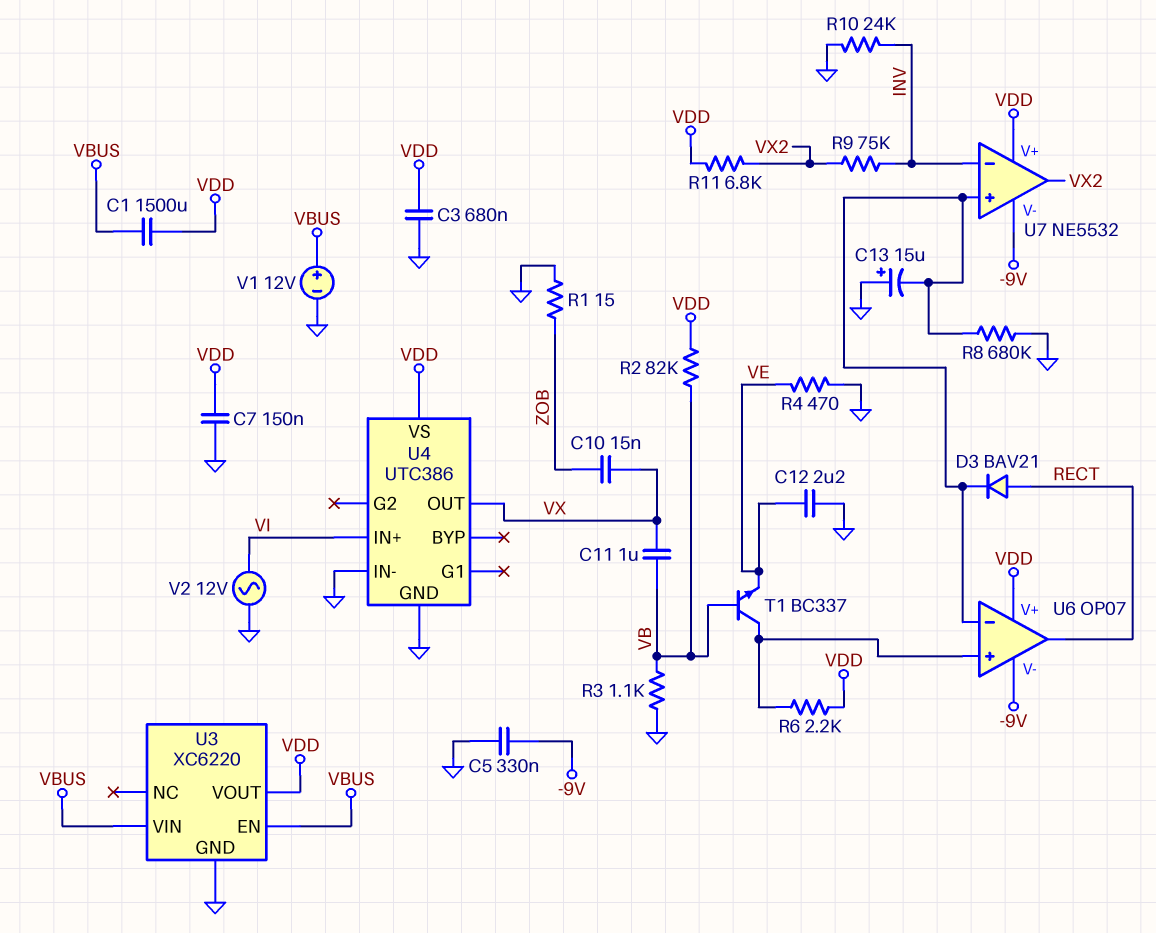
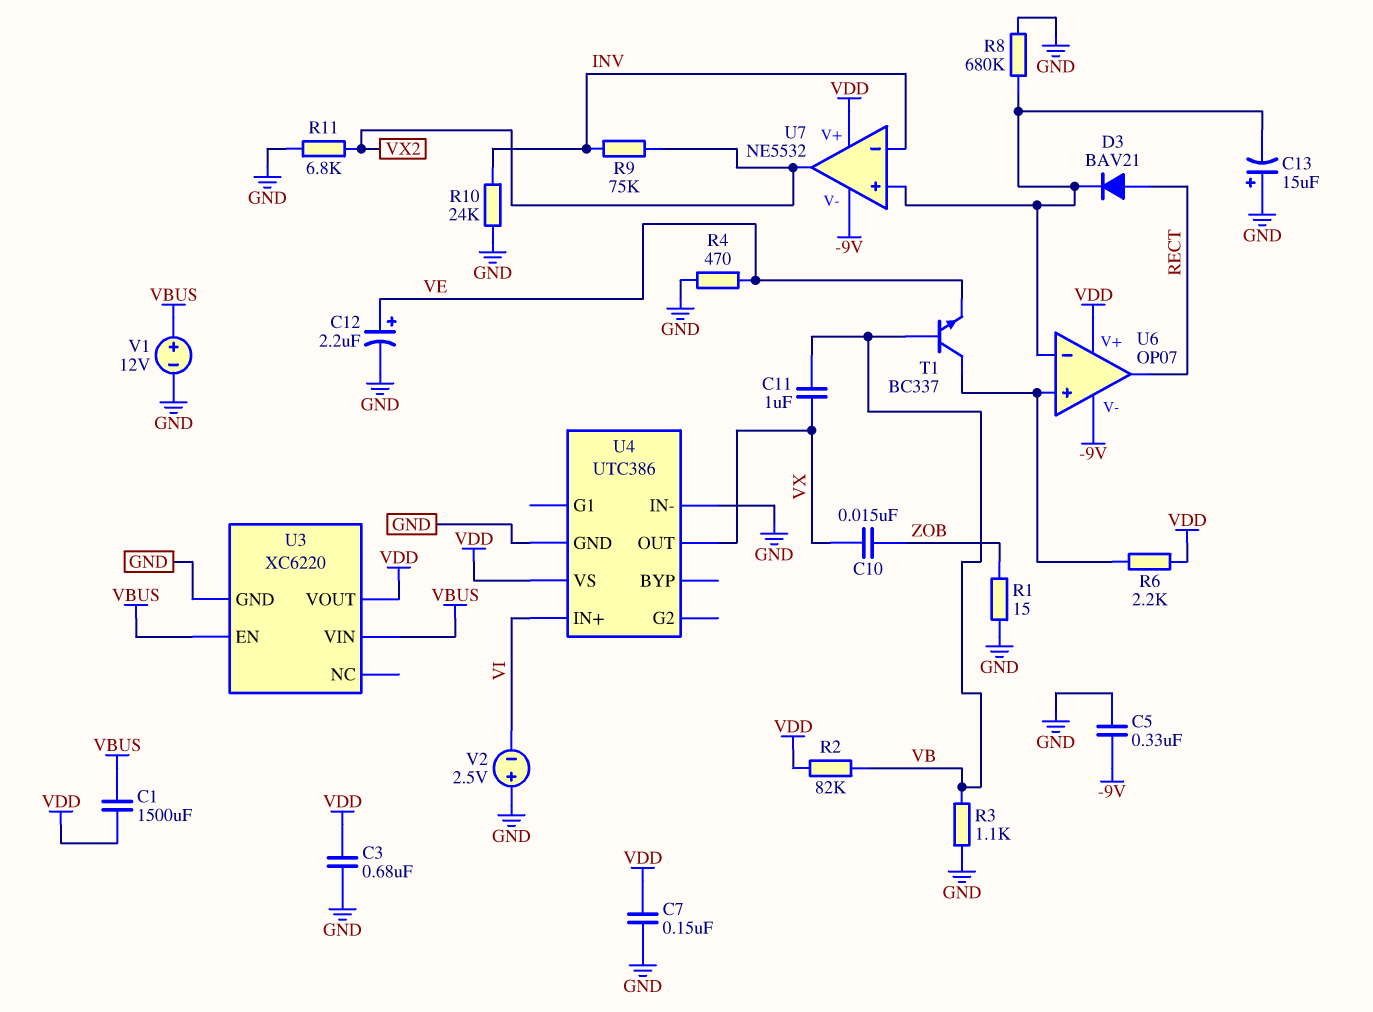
C12: 2.2uF (GND, VE) -> 2.2uF (plus VE, minus GND)
R11: 6.8k (VDD, VX2) -> 6.8k (GND, VX2)
V2: AC 12V (GND, VI) -> 2.5V (plus GND, minus VI)

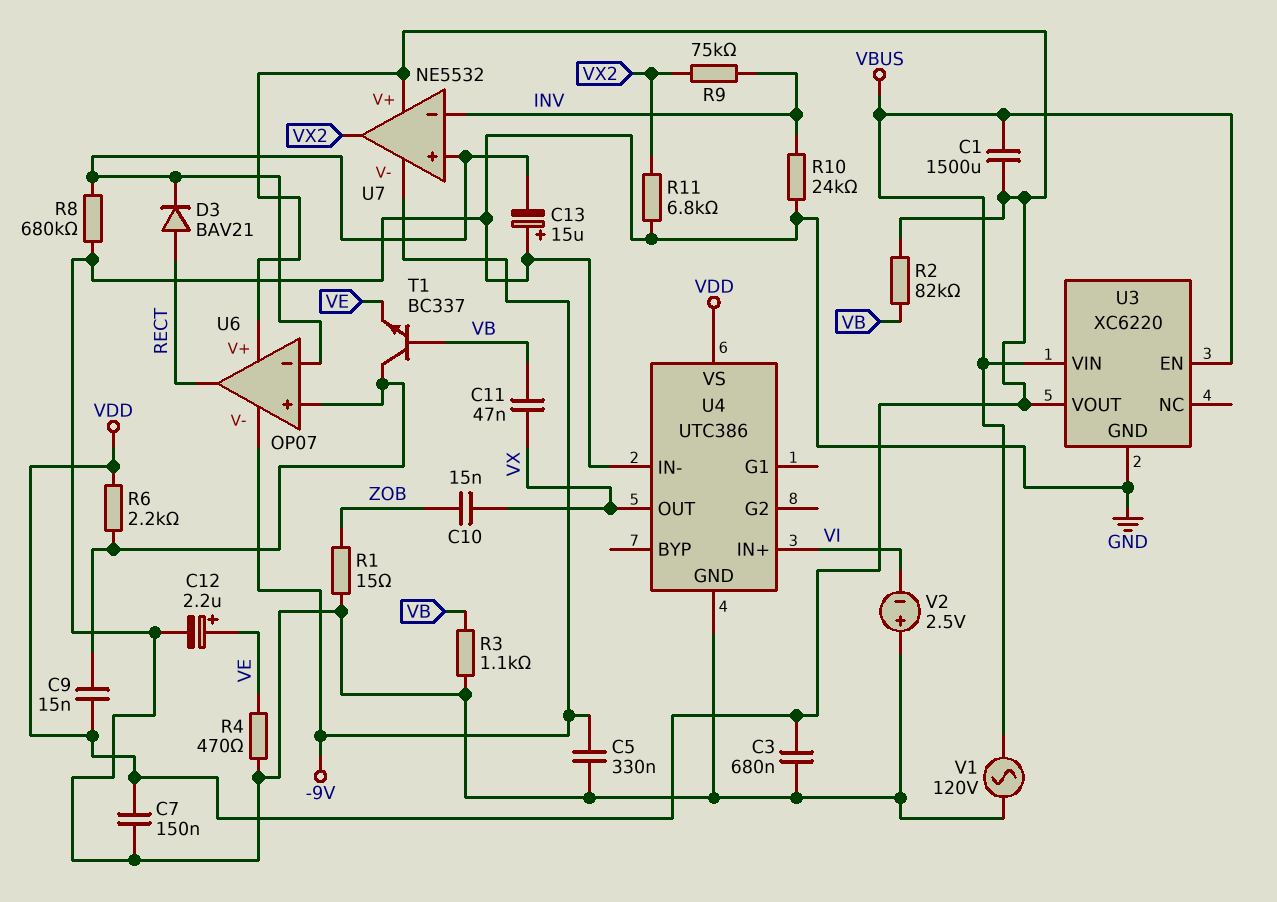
C9: none -> 15nF (U6/in+, VDD)
C11: 1uF (VB, VX) -> 47nF (VB, VX)
V1: 12V (plus VBUS, minus GND) -> AC 120V (GND, VBUS)

